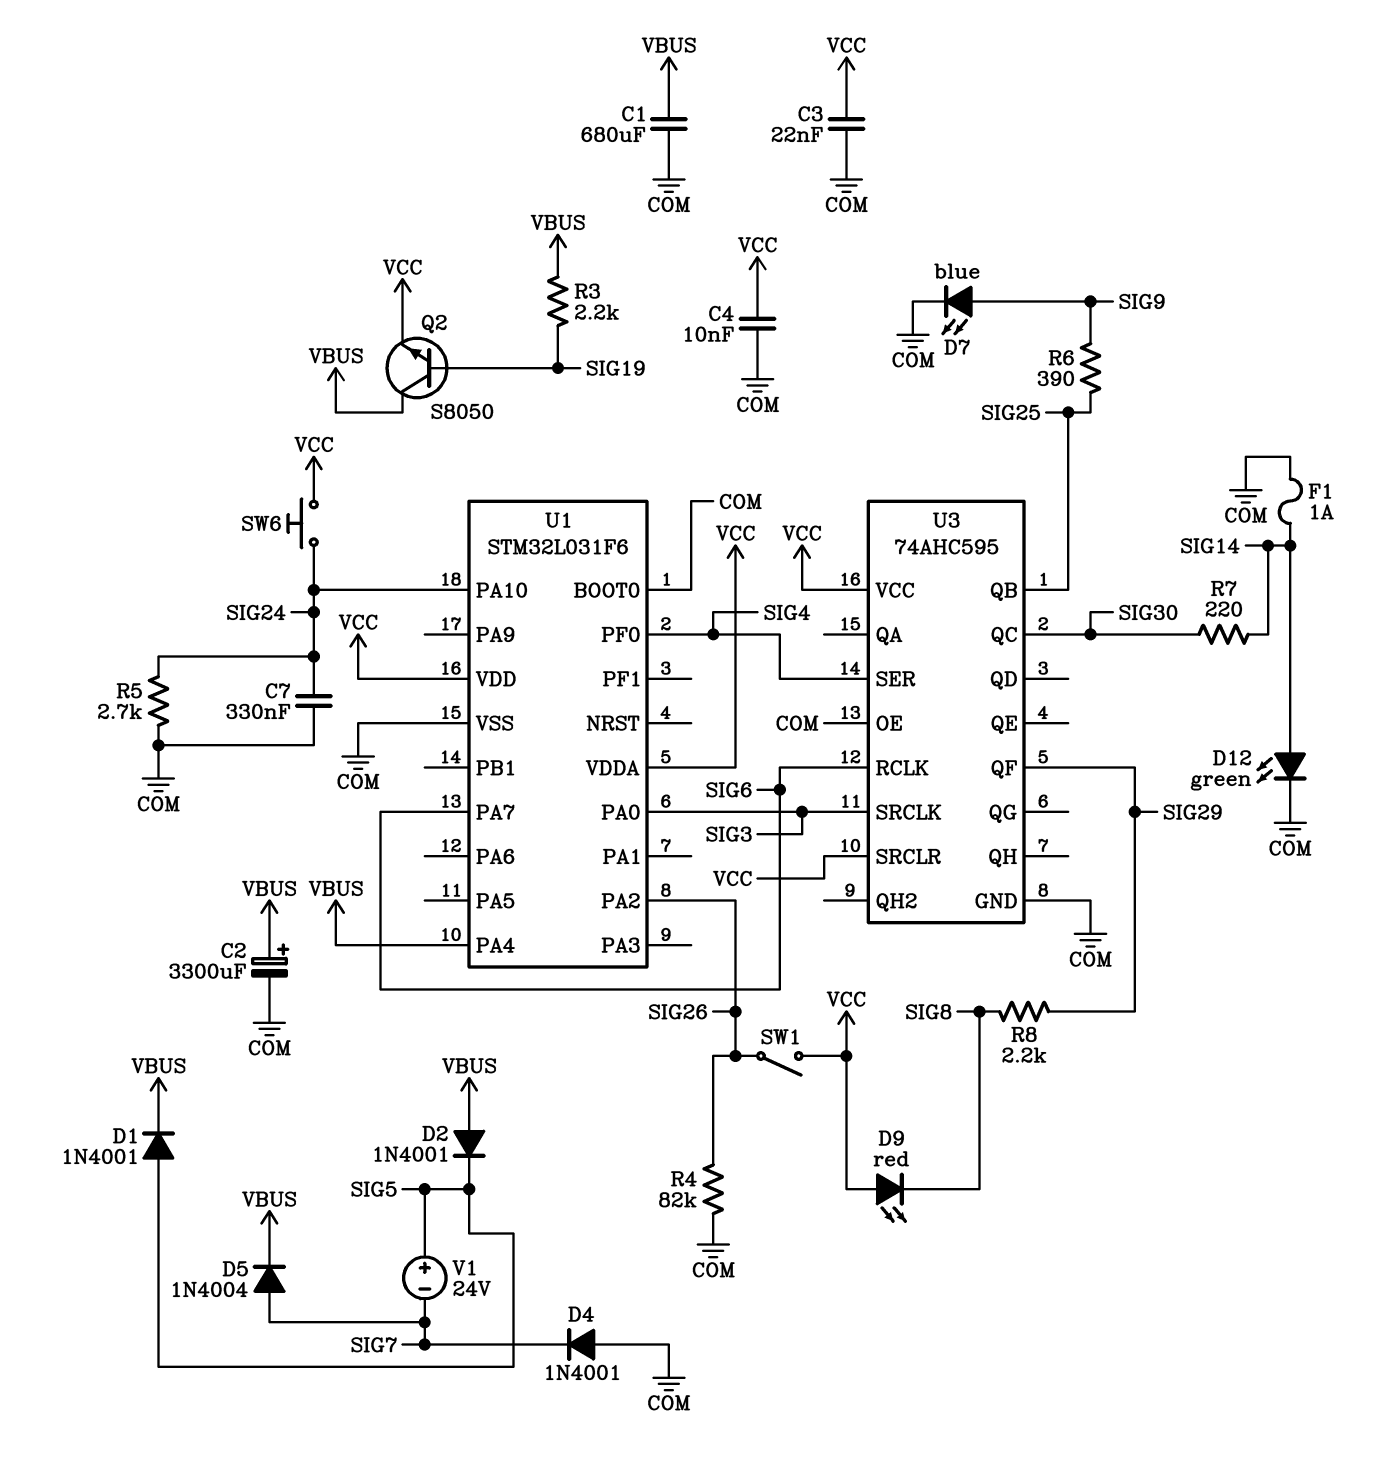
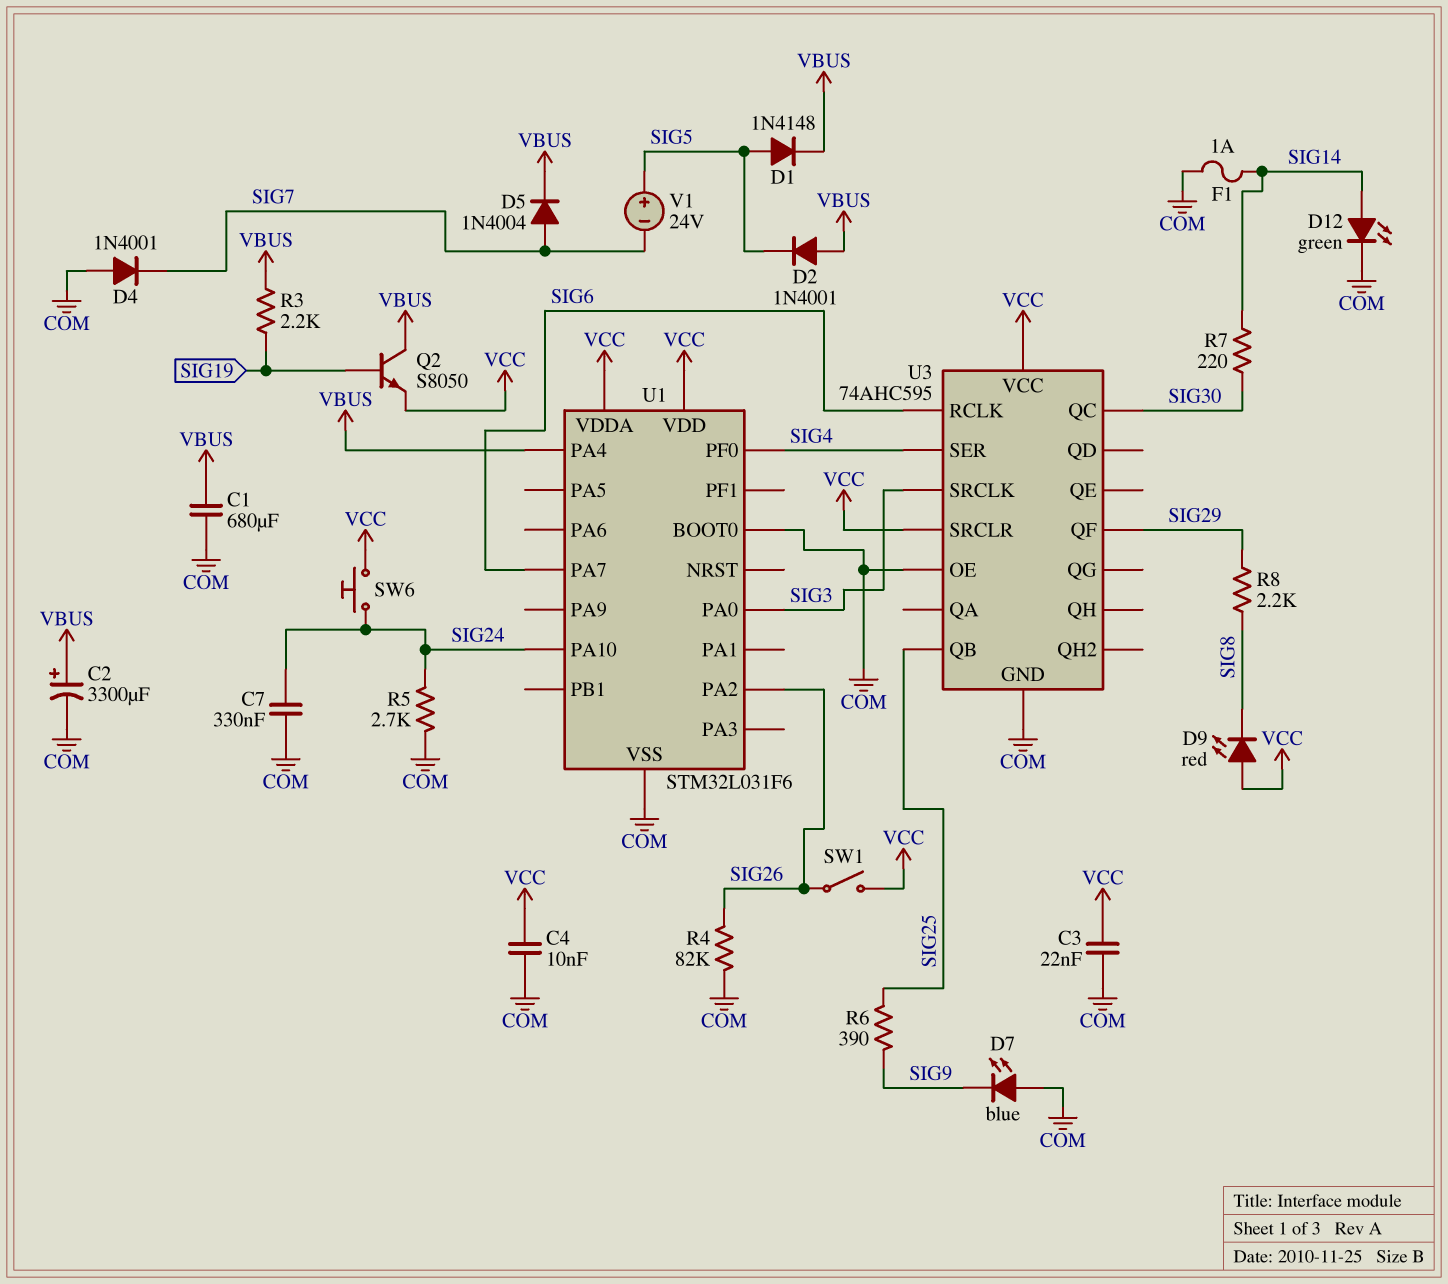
D1: diode 1N4001 (A SIG5, K VBUS) -> diode 1N4148 (A SIG5, K VBUS)
D7: LED blue (A SIG9, K COM) -> LED blue (A COM, K SIG9)

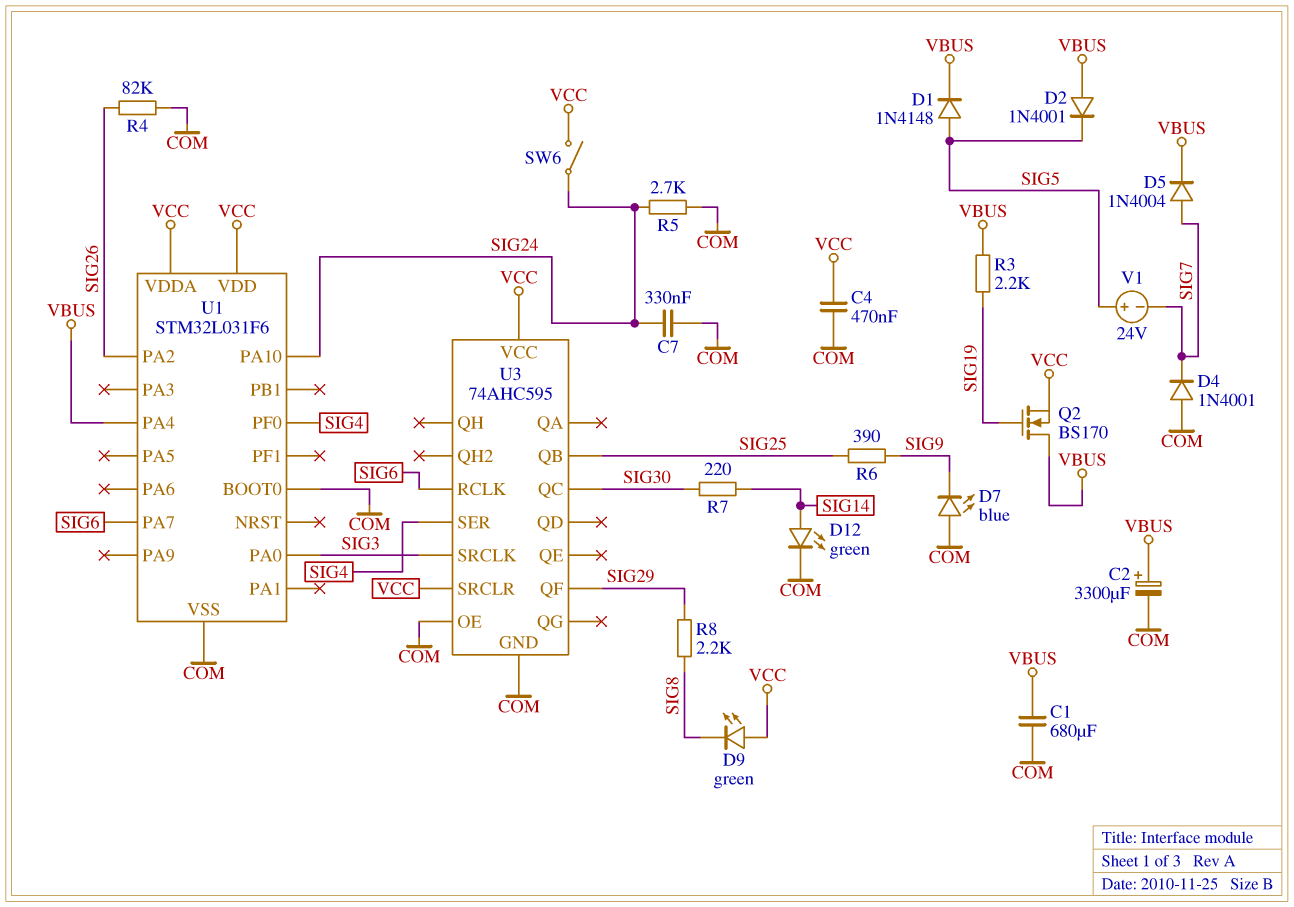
C3: 22nF (COM, VCC) -> none
C4: 10nF (COM, VCC) -> 470nF (COM, VCC)
D9: LED red (A VCC, K SIG8) -> LED green (A VCC, K SIG8)
F1: 1A (COM, SIG14) -> none
Q2: NPN S8050 (B SIG19, C VBUS, E VCC) -> NMOS BS170 (G SIG19, D VBUS, S VCC)
SW1: switch (SIG26, VCC) -> none
SW6: button (SIG24, VCC) -> switch (SIG24, VCC)

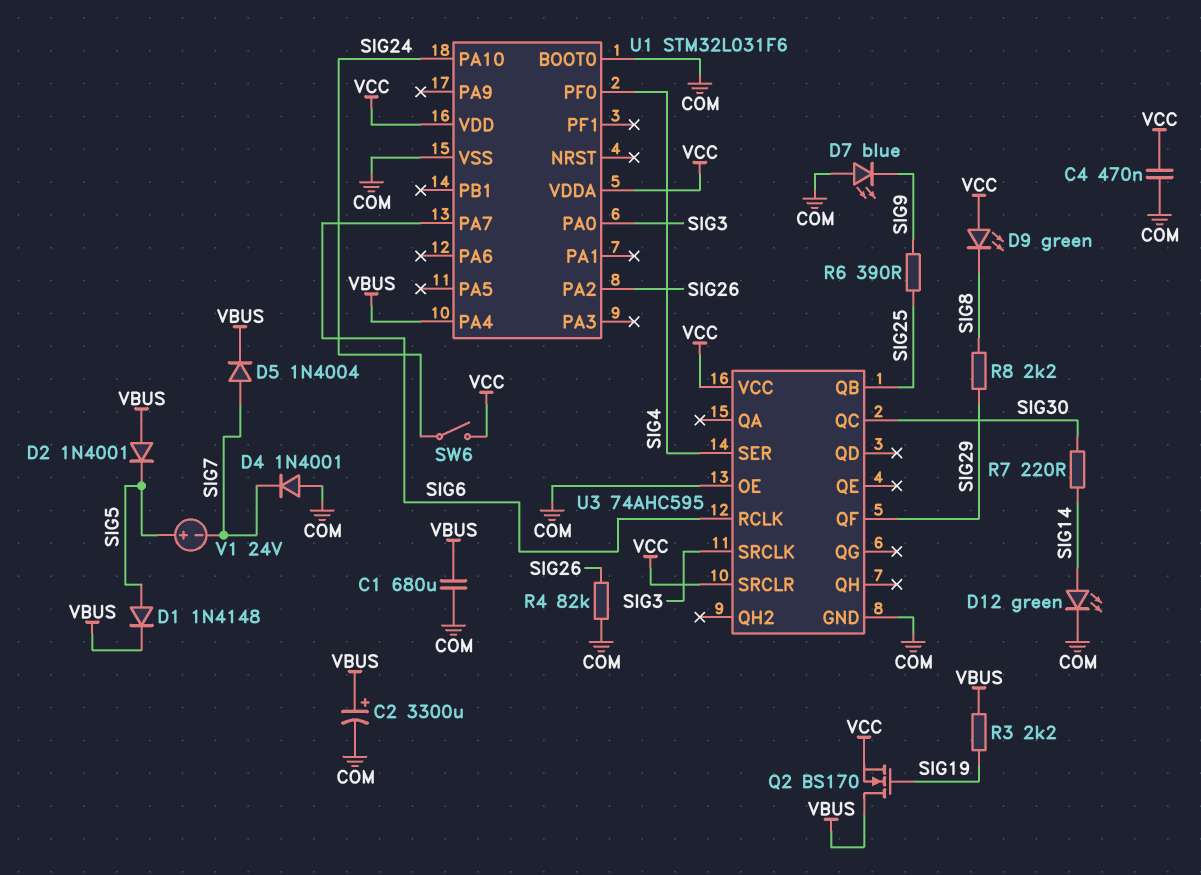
C7: 330nF (COM, SIG24) -> none
R5: 2.7k (COM, SIG24) -> none

